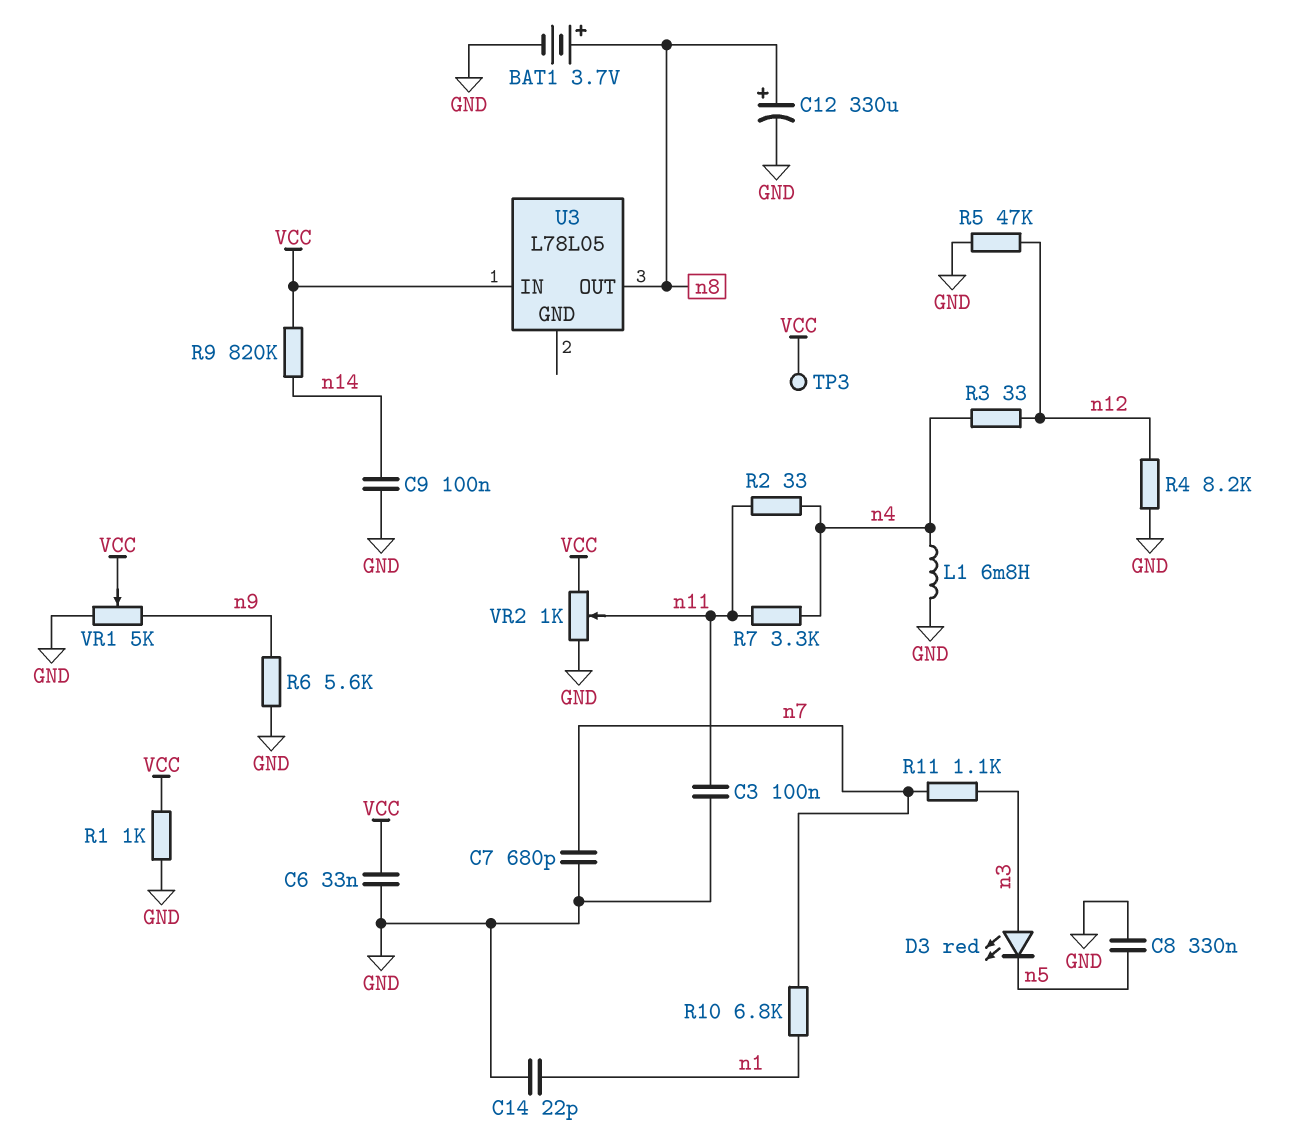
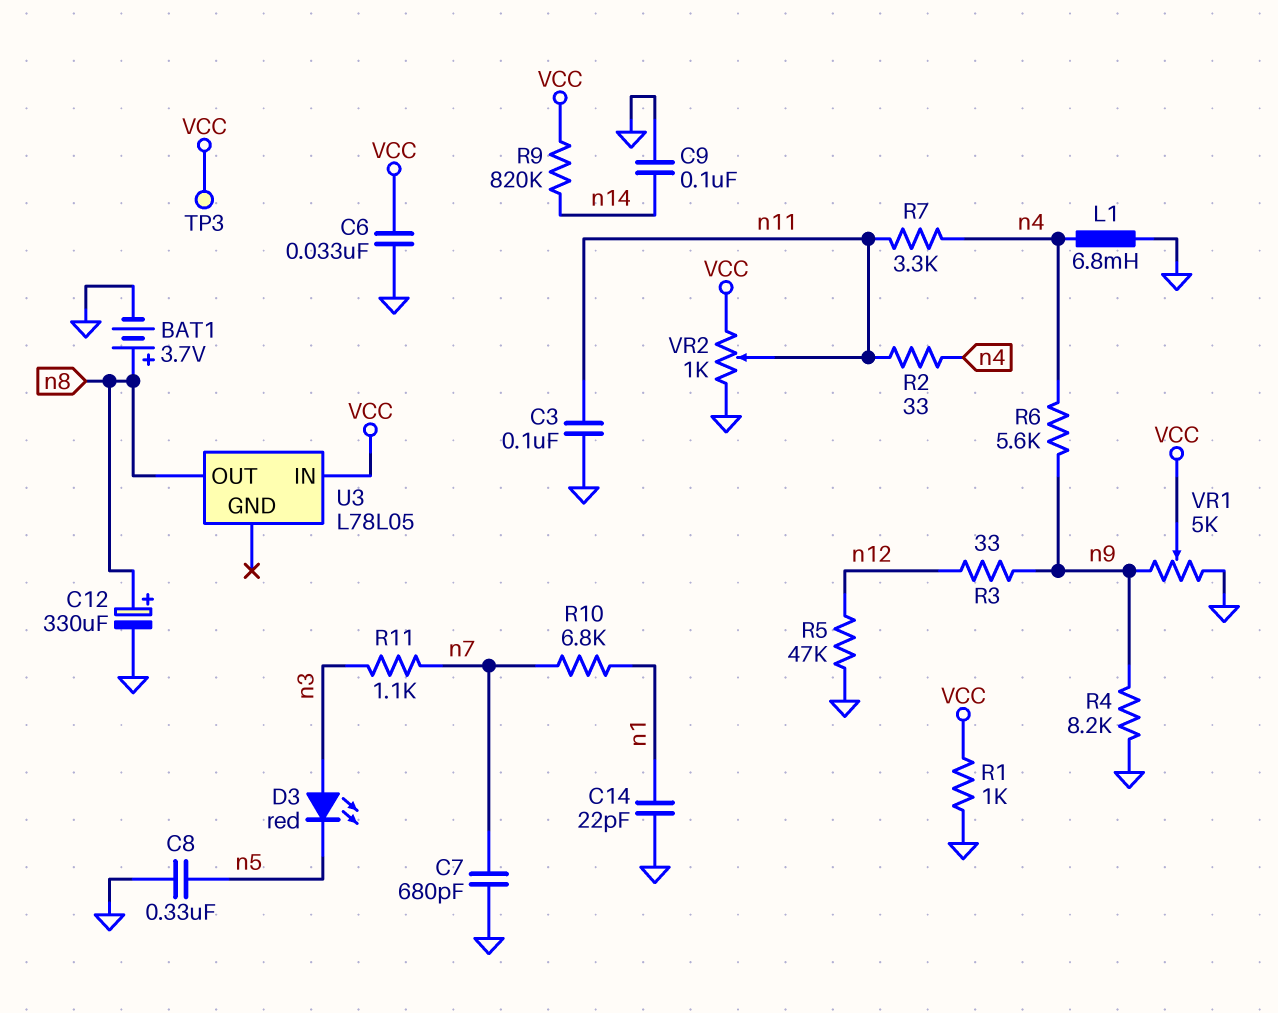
R3: 33 (n4, n12) -> 33 (n9, n12)
R4: 8.2k (GND, n12) -> 8.2k (GND, n9)
R6: 5.6k (GND, n9) -> 5.6k (n4, n9)

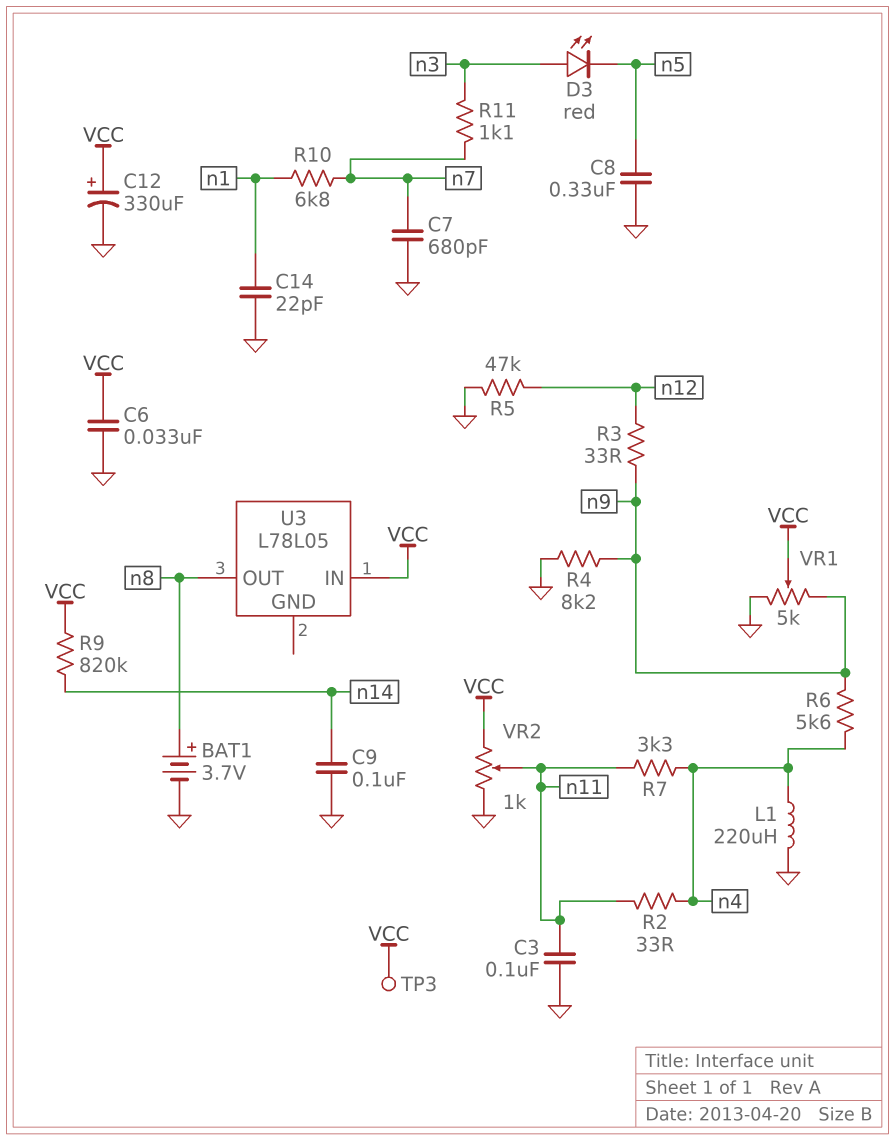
C12: 330uF (plus n8, minus GND) -> 330uF (plus VCC, minus GND)
L1: 6.8mH (GND, n4) -> 220uH (GND, n4)
R1: 1k (GND, VCC) -> none

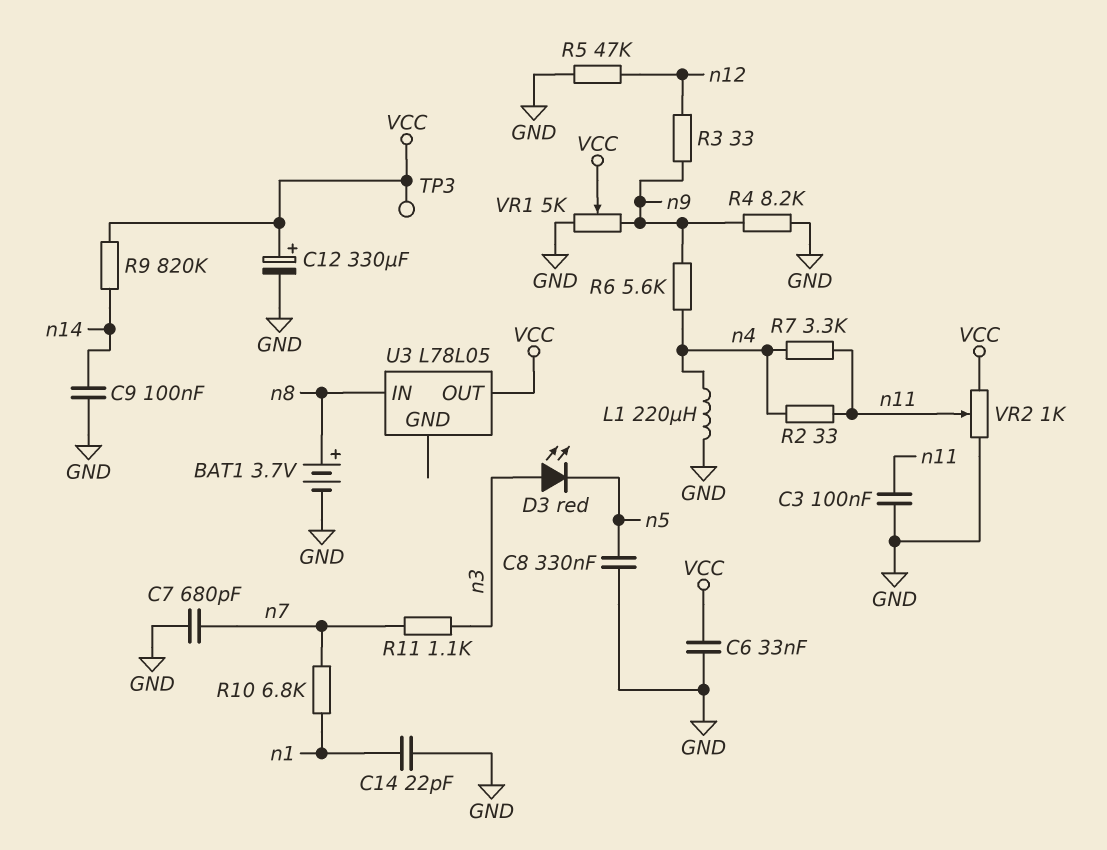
U3 pin IN: VCC -> n8
U3 pin OUT: n8 -> VCC

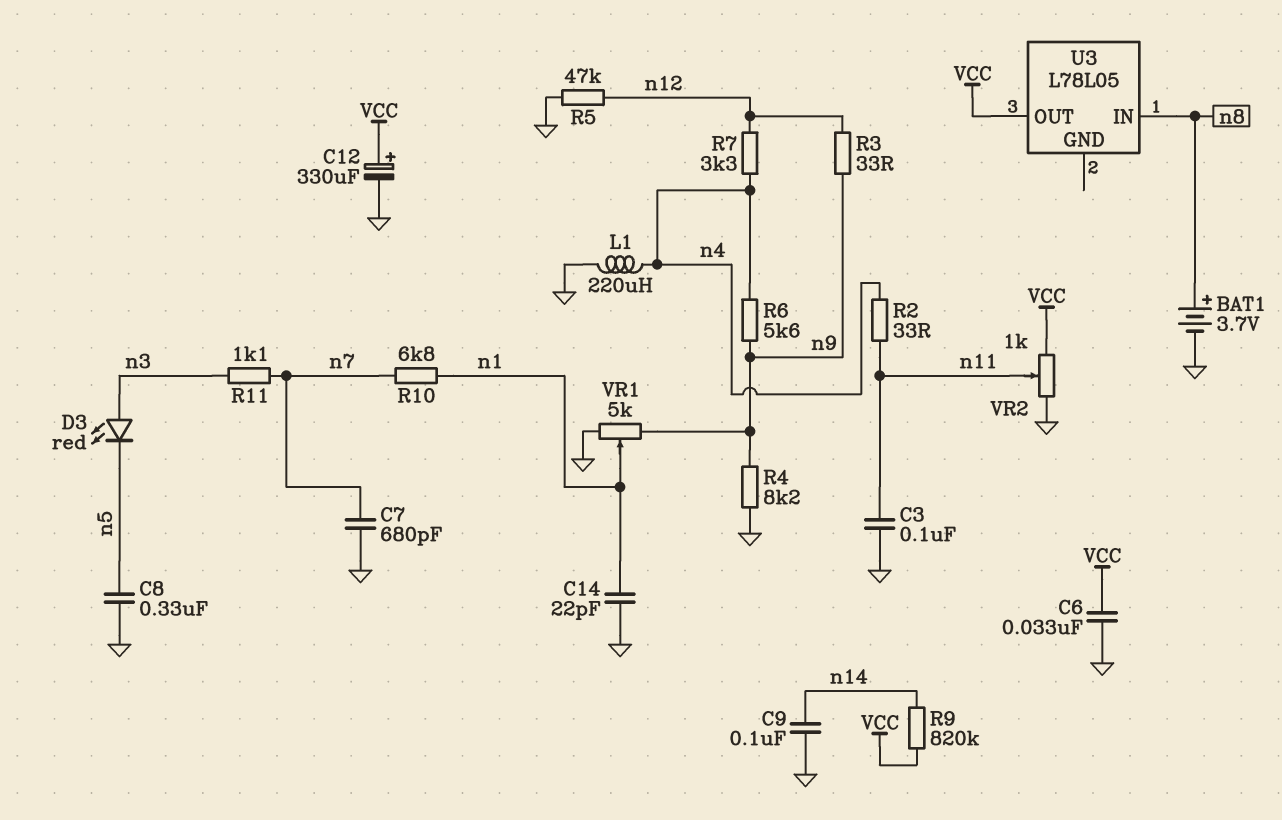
R7: 3.3k (n4, n11) -> 3.3k (n4, n12)
TP3: test point (VCC) -> none
VR1: 5k (GND, n9, wiper VCC) -> 5k (GND, n9, wiper n1)

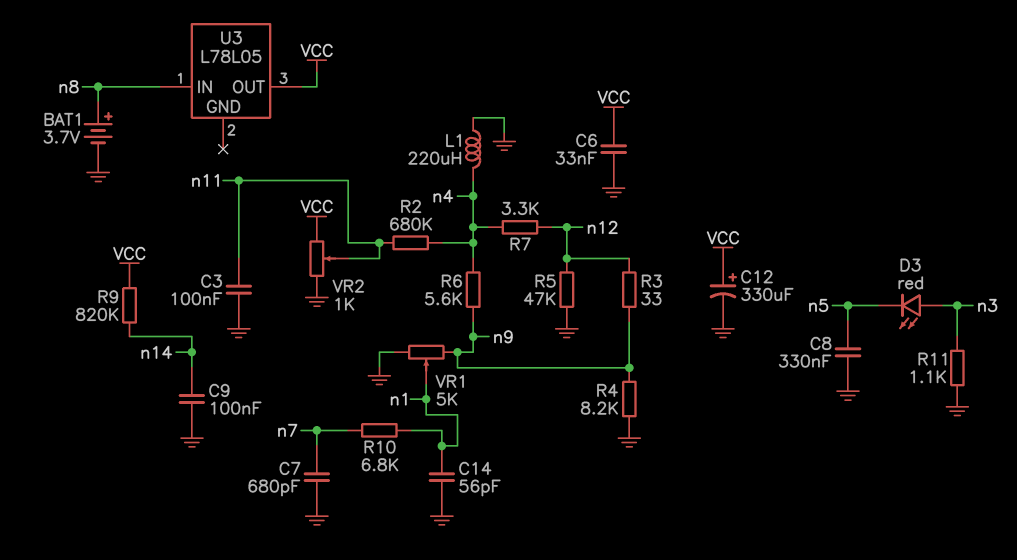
C14: 22pF (GND, n1) -> 56pF (GND, n1)
R2: 33 (n4, n11) -> 680k (n4, n11)
R11: 1.1k (n3, n7) -> 1.1k (GND, n3)

